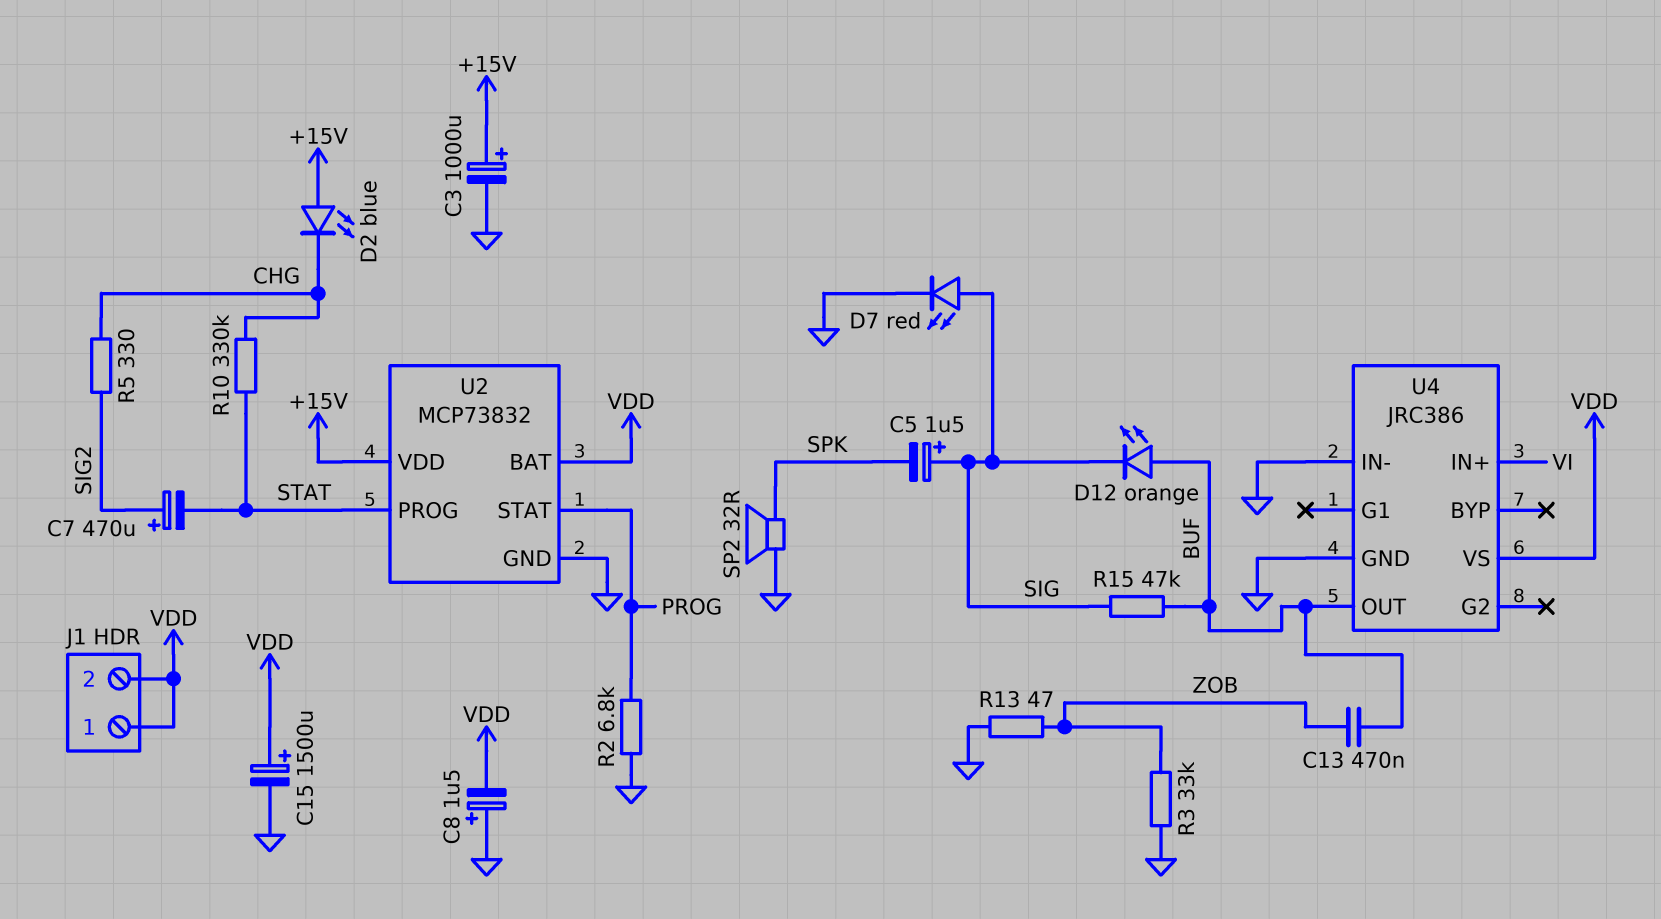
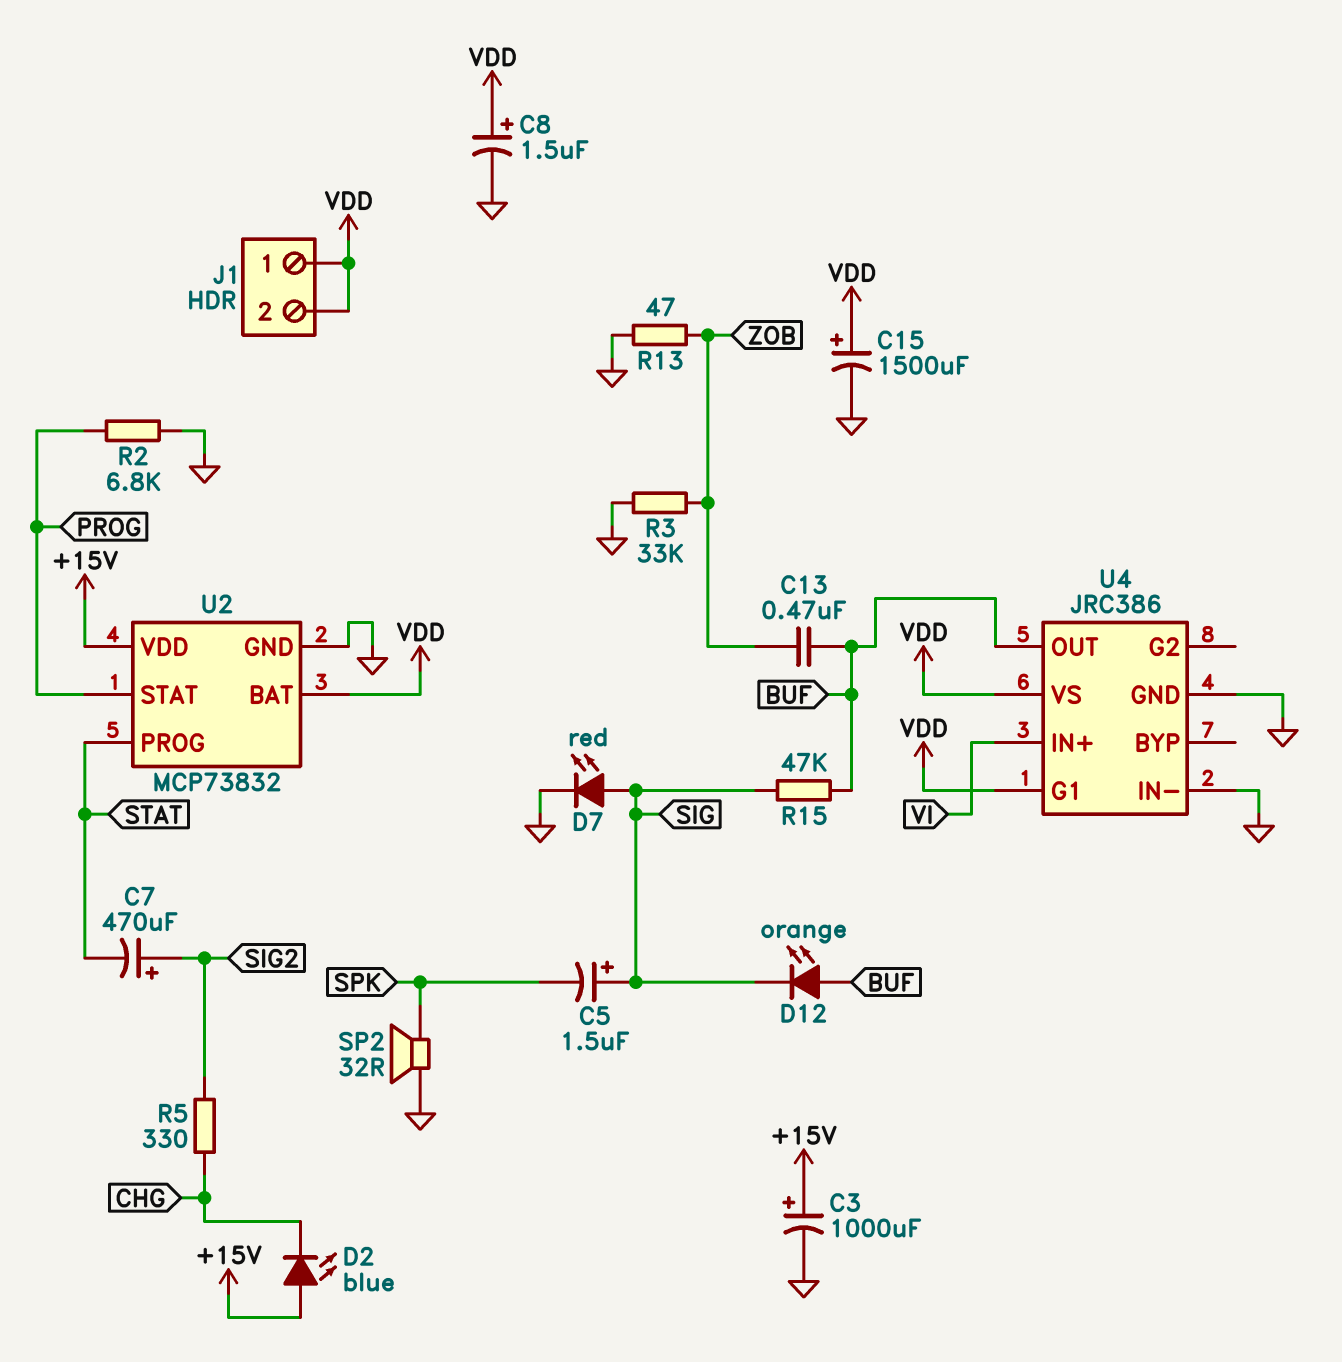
C8: 1.5uF (plus GND, minus VDD) -> 1.5uF (plus VDD, minus GND)
R10: 330k (CHG, STAT) -> none
U4 pin G1: none -> VDD

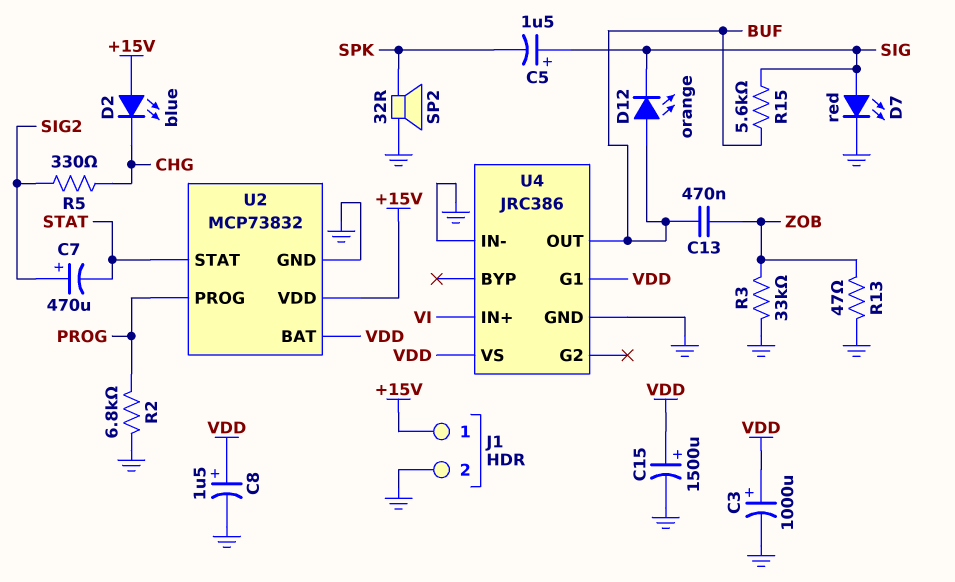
C3: 1000uF (plus +15V, minus GND) -> 1000uF (plus VDD, minus GND)
J1 pin 1: VDD -> +15V
J1 pin 2: VDD -> GND
R15: 47k (BUF, SIG) -> 5.6k (BUF, SIG)
U2 pin PROG: STAT -> PROG
U2 pin STAT: PROG -> STAT

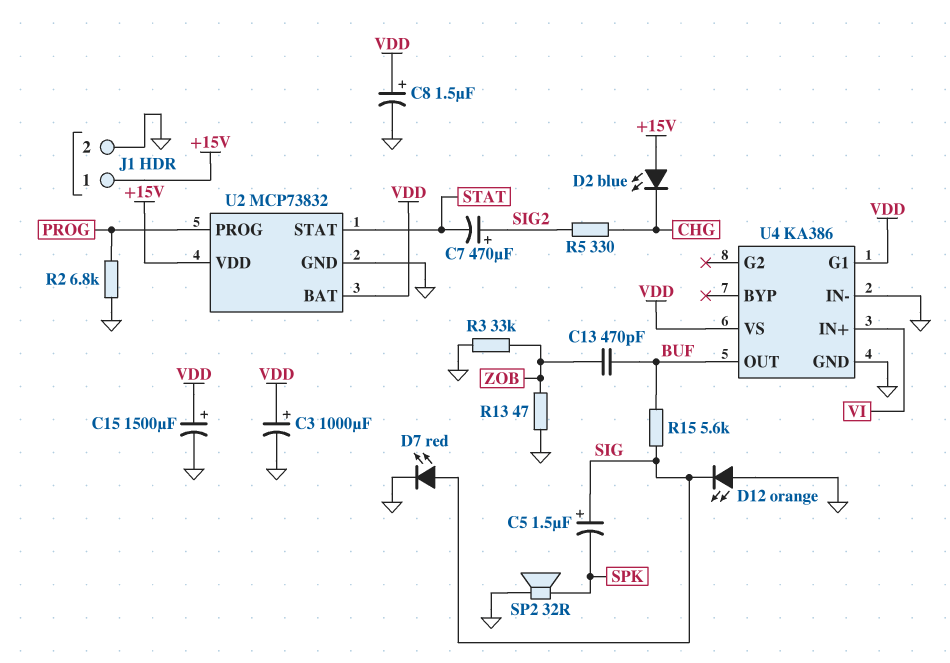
C13: 470nF (BUF, ZOB) -> 470pF (BUF, ZOB)
D12: LED orange (A BUF, K SIG) -> LED orange (A GND, K SIG)
U4: JRC386 -> KA386

